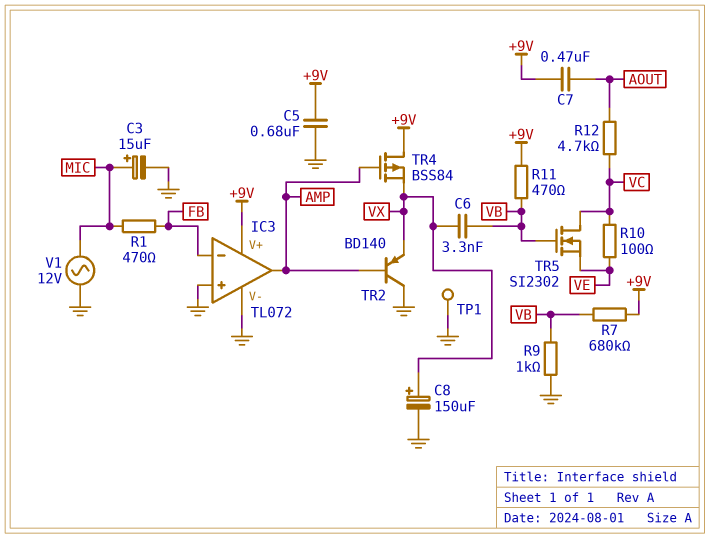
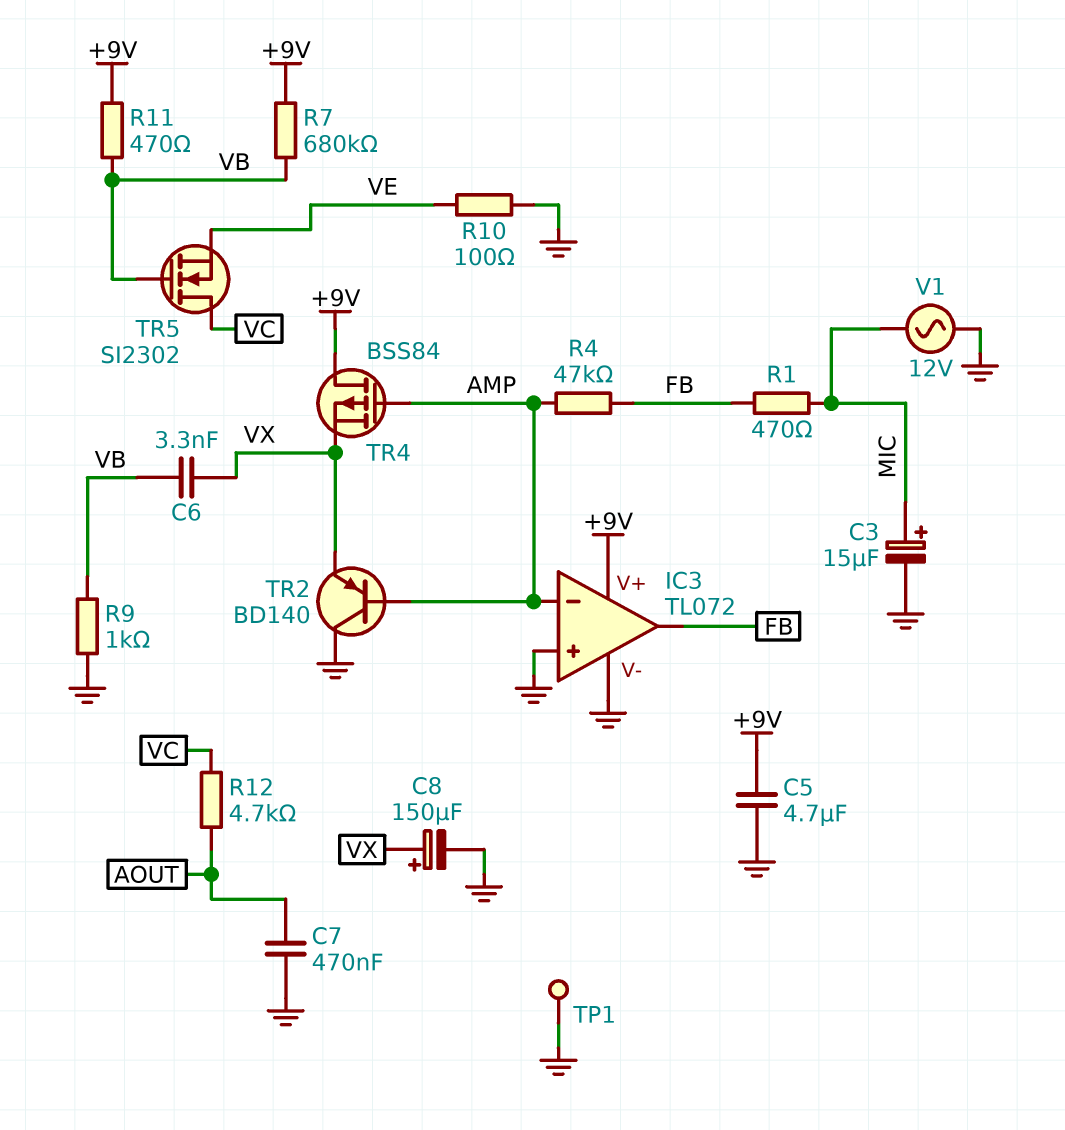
C5: 680nF (+9V, GND) -> 4.7uF (+9V, GND)
C7: 470nF (+9V, AOUT) -> 470nF (AOUT, GND)
IC3 pin in-: FB -> AMP
IC3 pin out: AMP -> FB
R4: none -> 47k (AMP, FB)
R10: 100 (VC, VE) -> 100 (GND, VE)

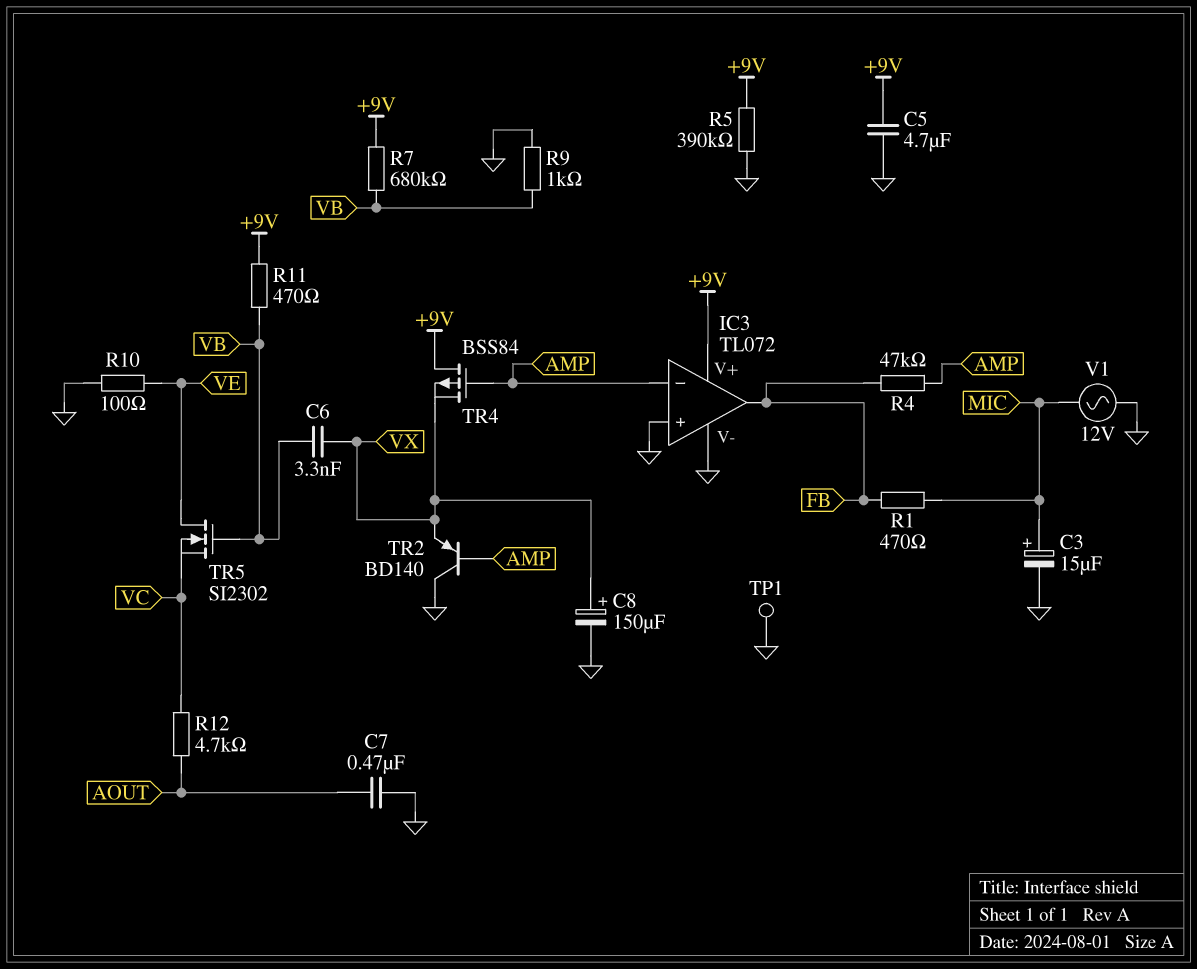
R5: none -> 390k (+9V, GND)
TR5: NMOS SI2302 (G VB, D VC, S VE) -> NMOS SI2302 (G VB, D VE, S VC)

